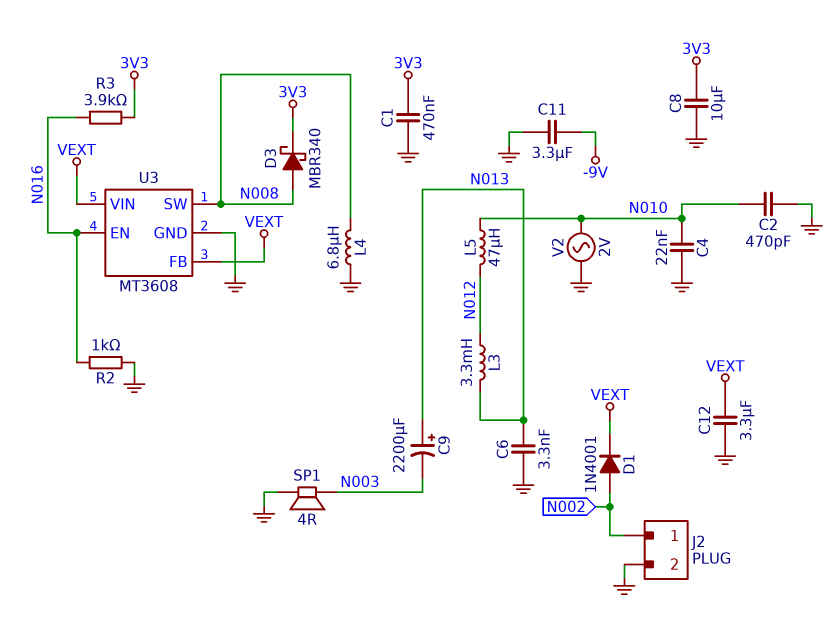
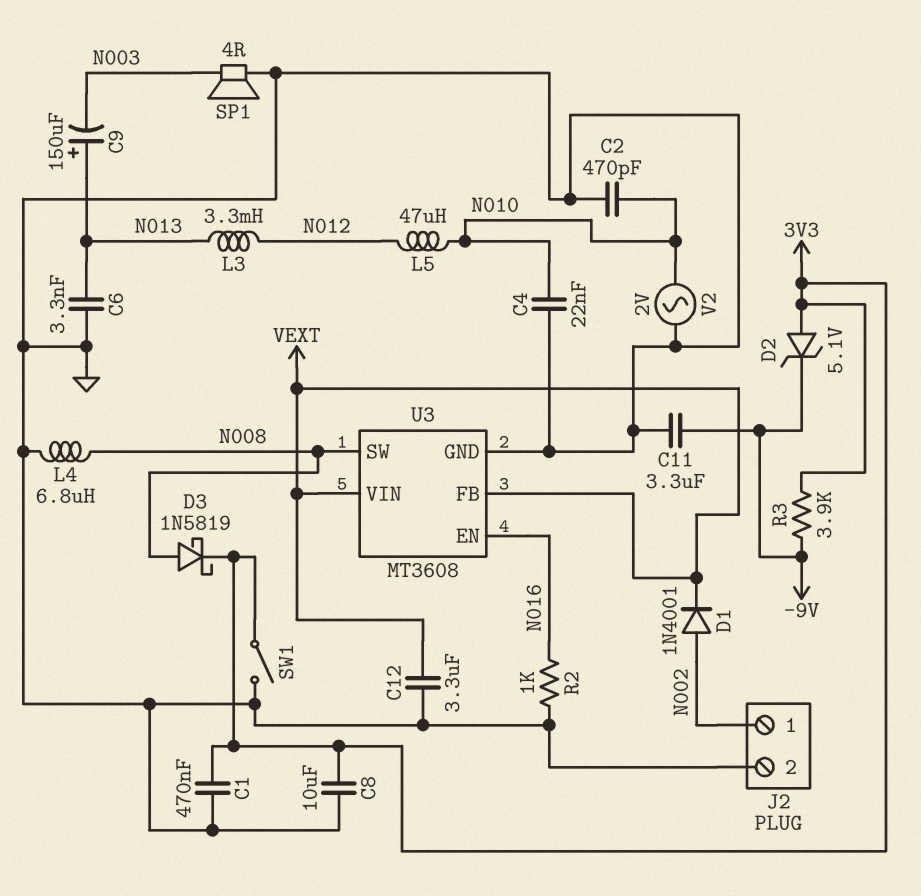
C9: 2200uF (plus N013, minus N003) -> 150uF (plus N013, minus N003)
D2: none -> zener 5.1V (A 3V3, K -9V)
D3: schottky MBR340 (A N008, K 3V3) -> schottky 1N5819 (A N008, K 3V3)
R3: 3.9k (3V3, N016) -> 3.9k (-9V, 3V3)
SW1: none -> switch (3V3, GND)

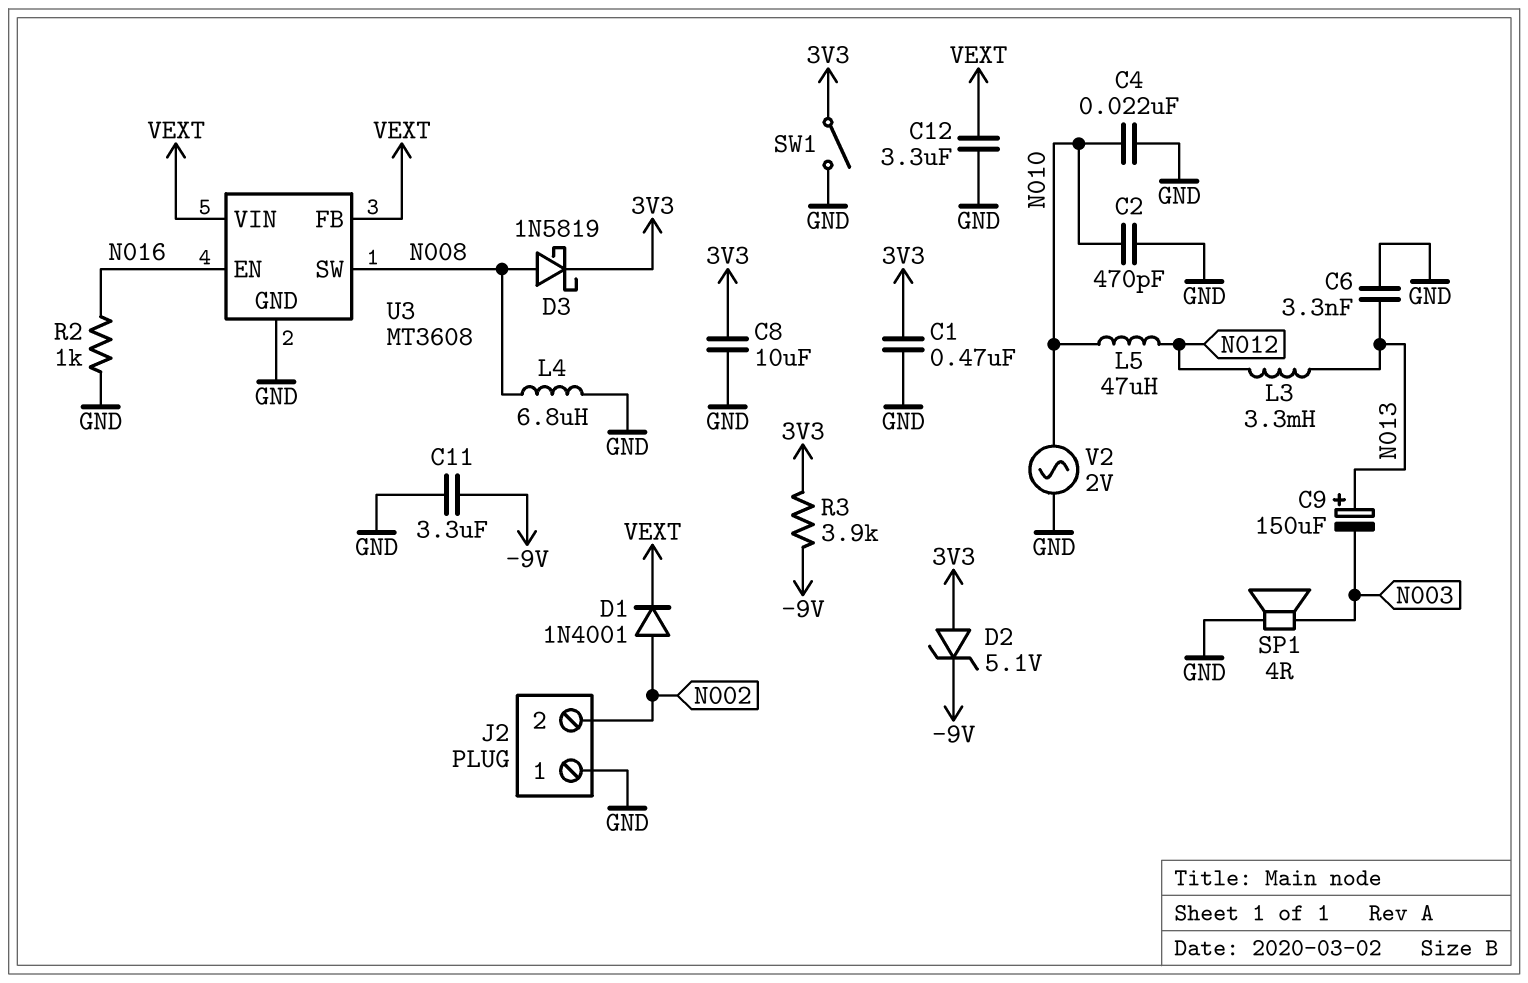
J2 pin 1: N002 -> GND
J2 pin 2: GND -> N002

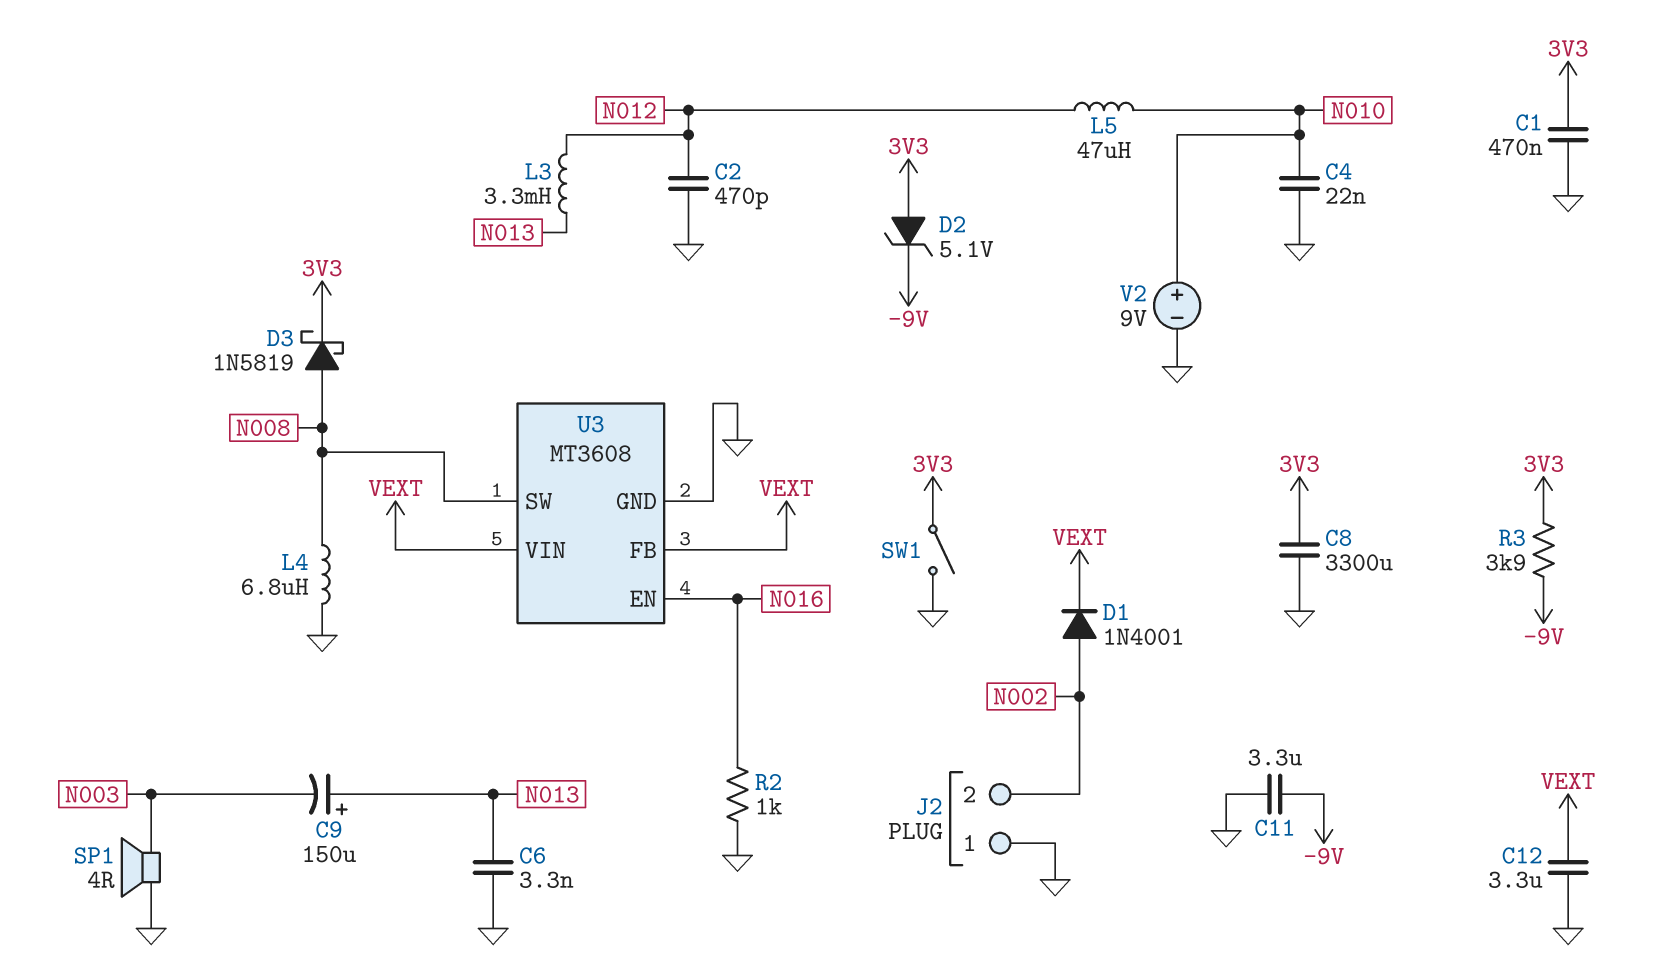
C2: 470pF (GND, N010) -> 470pF (GND, N012)
C8: 10uF (3V3, GND) -> 3300uF (3V3, GND)
V2: AC 2V (GND, N010) -> 9V (plus N010, minus GND)

